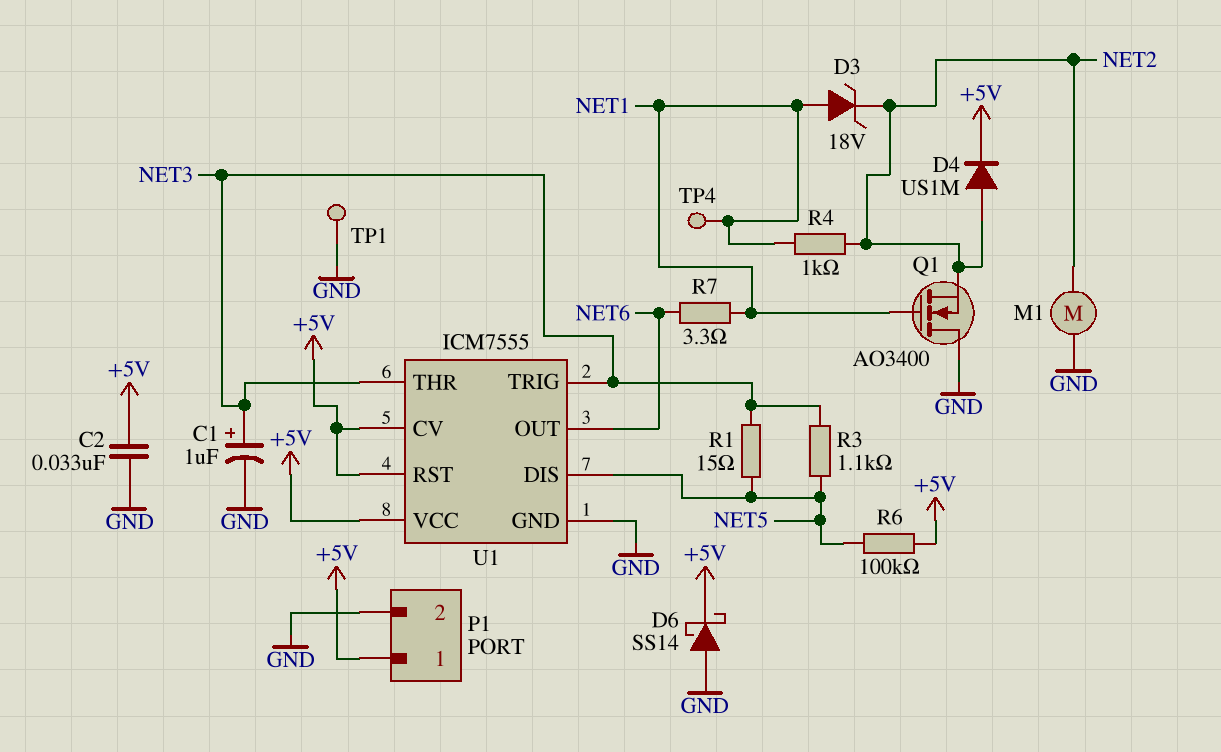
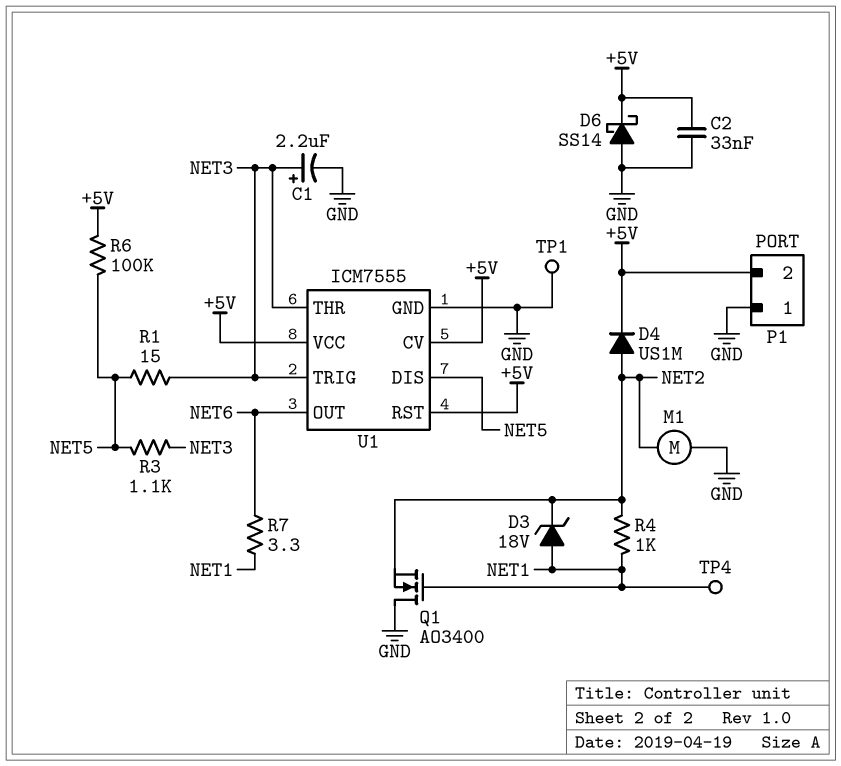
C1: 1uF (plus NET3, minus GND) -> 2.2uF (plus NET3, minus GND)
P1 pin 1: +5V -> GND
P1 pin 2: GND -> +5V

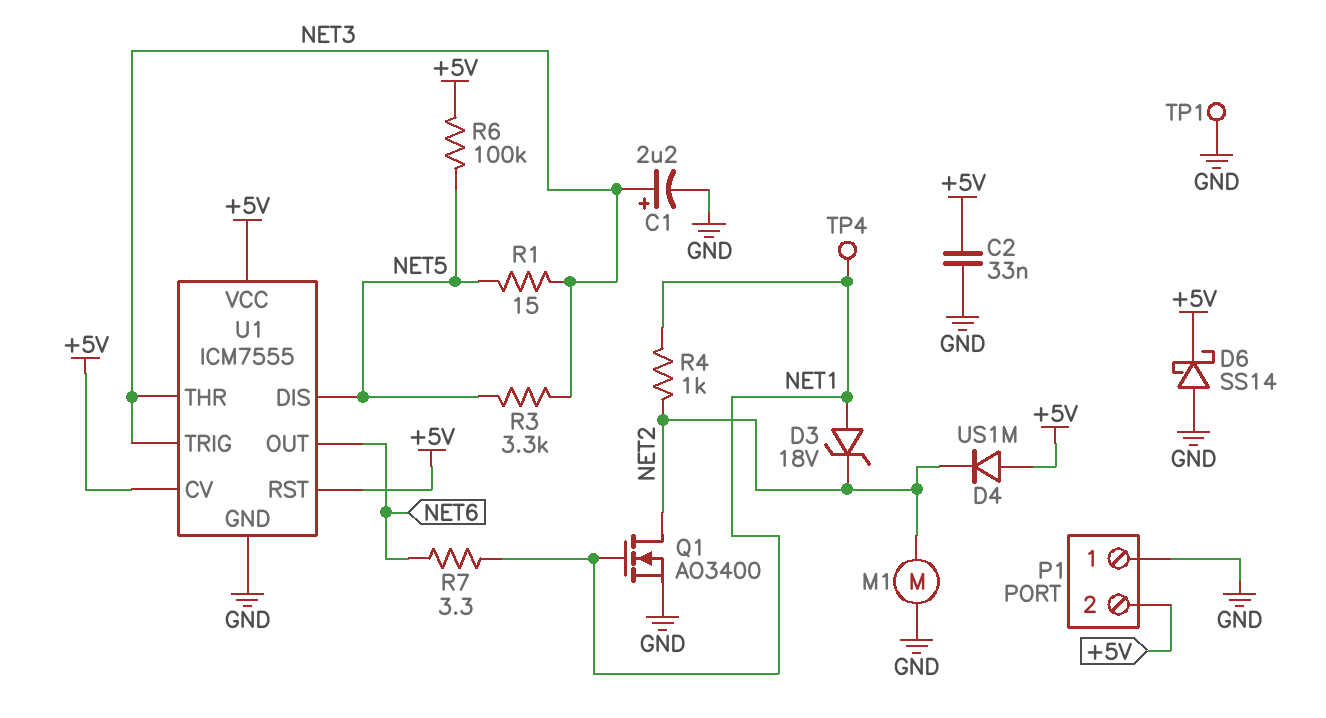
D4: diode US1M (A NET2, K +5V) -> diode US1M (A +5V, K NET2)
Q1: NMOS AO3400 (G NET1, D GND, S NET2) -> NMOS AO3400 (G NET1, D NET2, S GND)
R3: 1.1k (NET3, NET5) -> 3.3k (NET3, NET5)

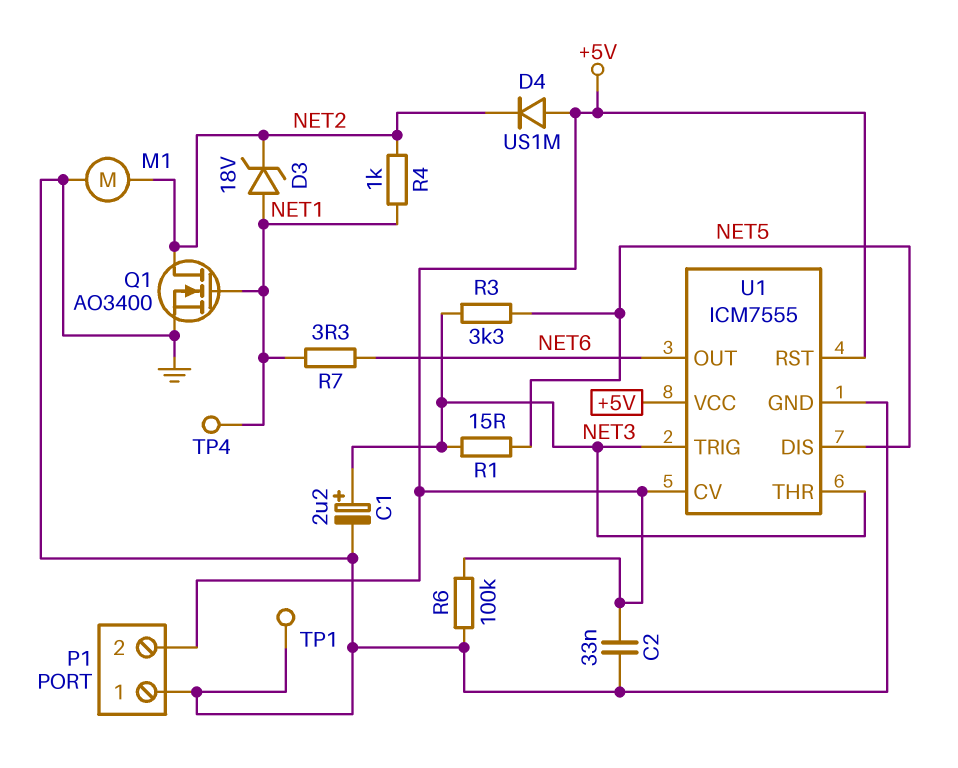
D6: schottky SS14 (A GND, K +5V) -> none
R6: 100k (+5V, NET5) -> 100k (+5V, GND)

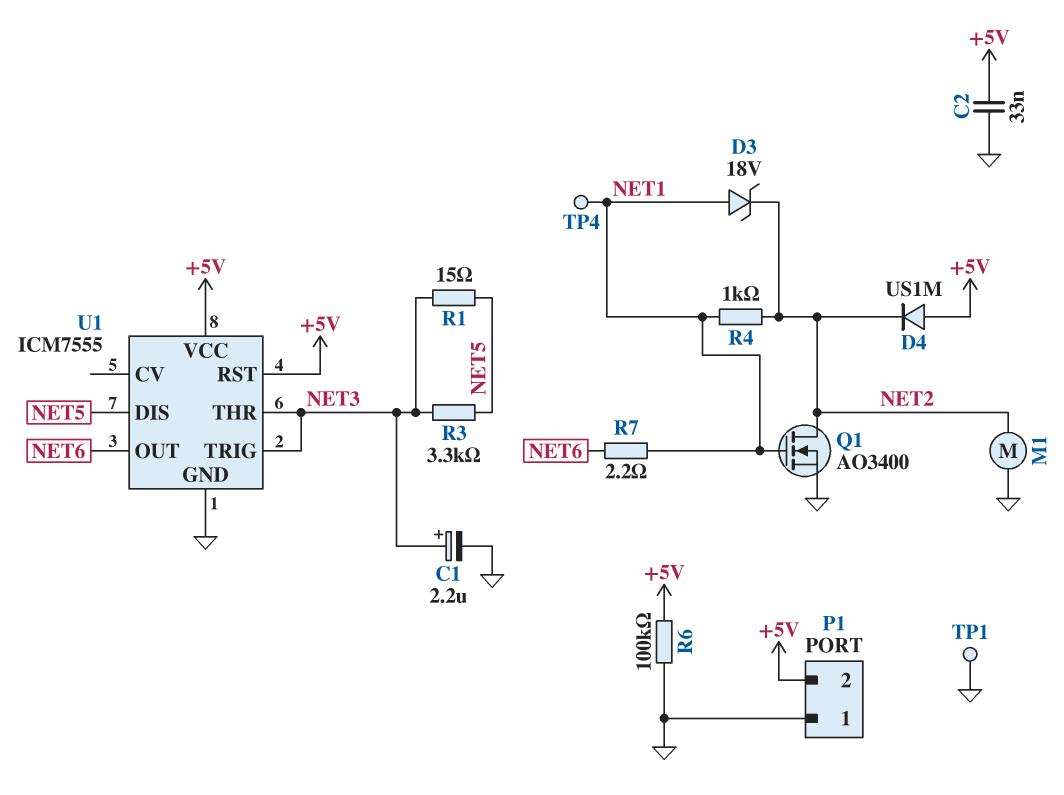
R7: 3.3 (NET1, NET6) -> 2.2 (NET1, NET6)
U1 pin CV: +5V -> none

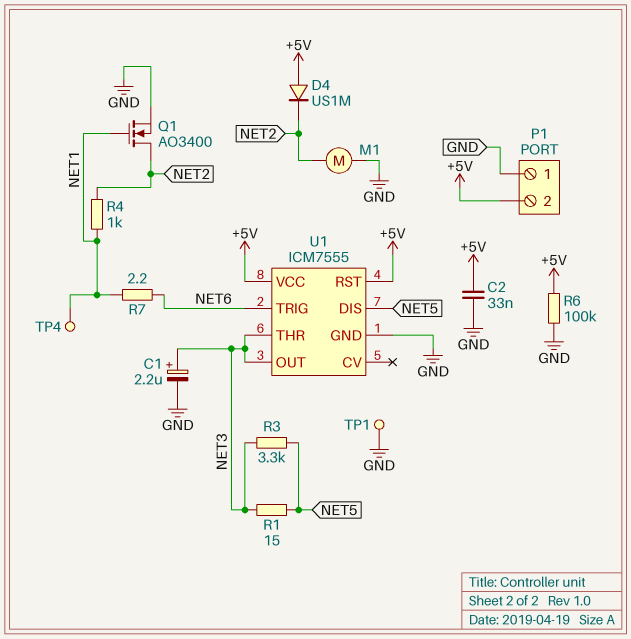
D3: zener 18V (A NET1, K NET2) -> none
U1 pin OUT: NET6 -> NET3
U1 pin TRIG: NET3 -> NET6

